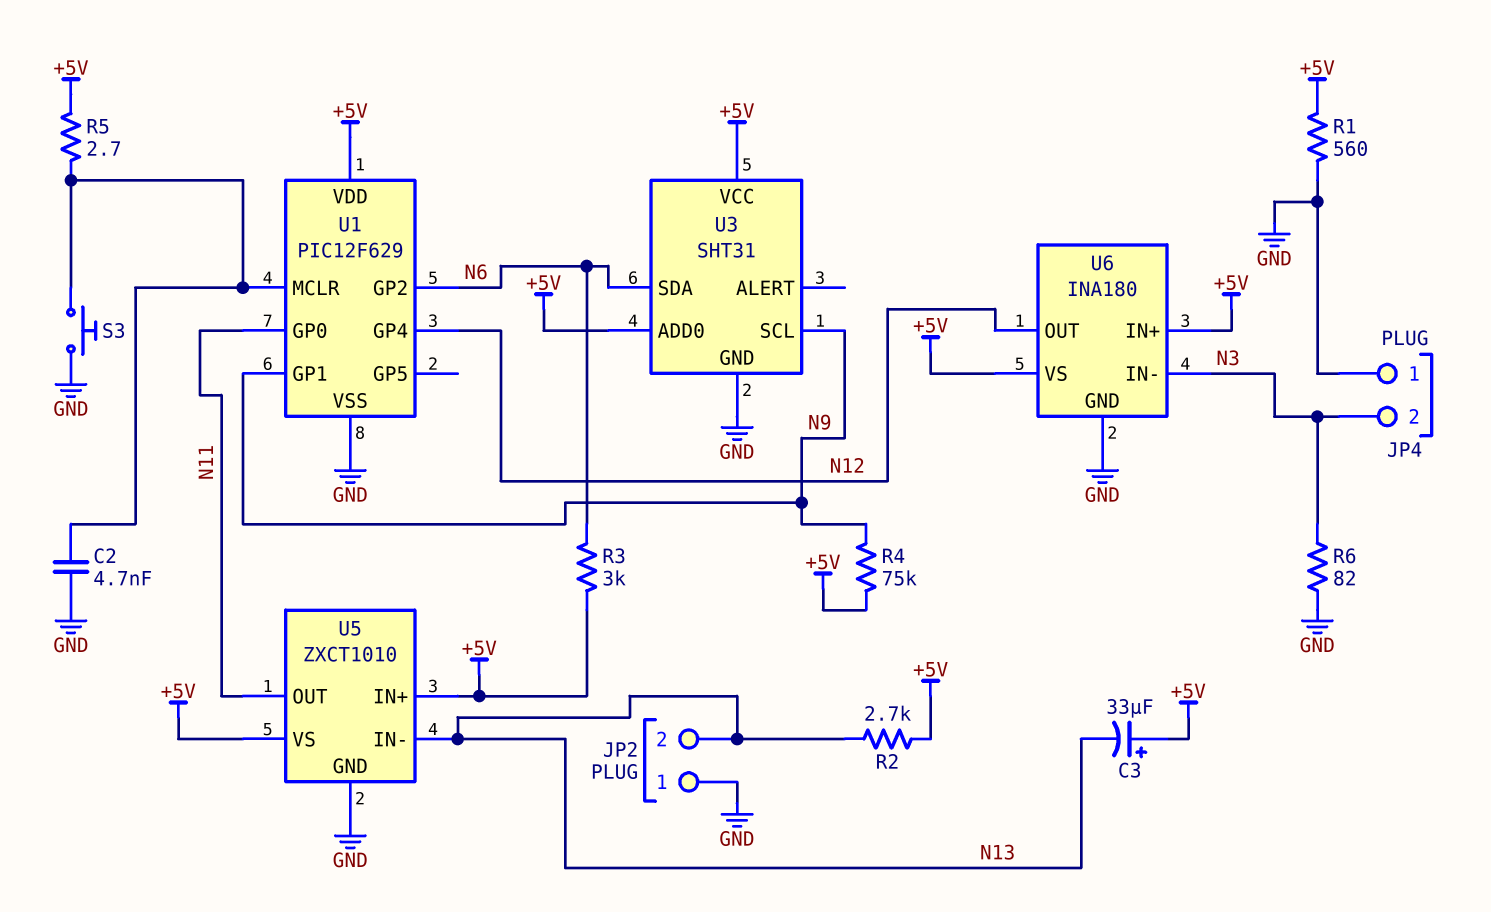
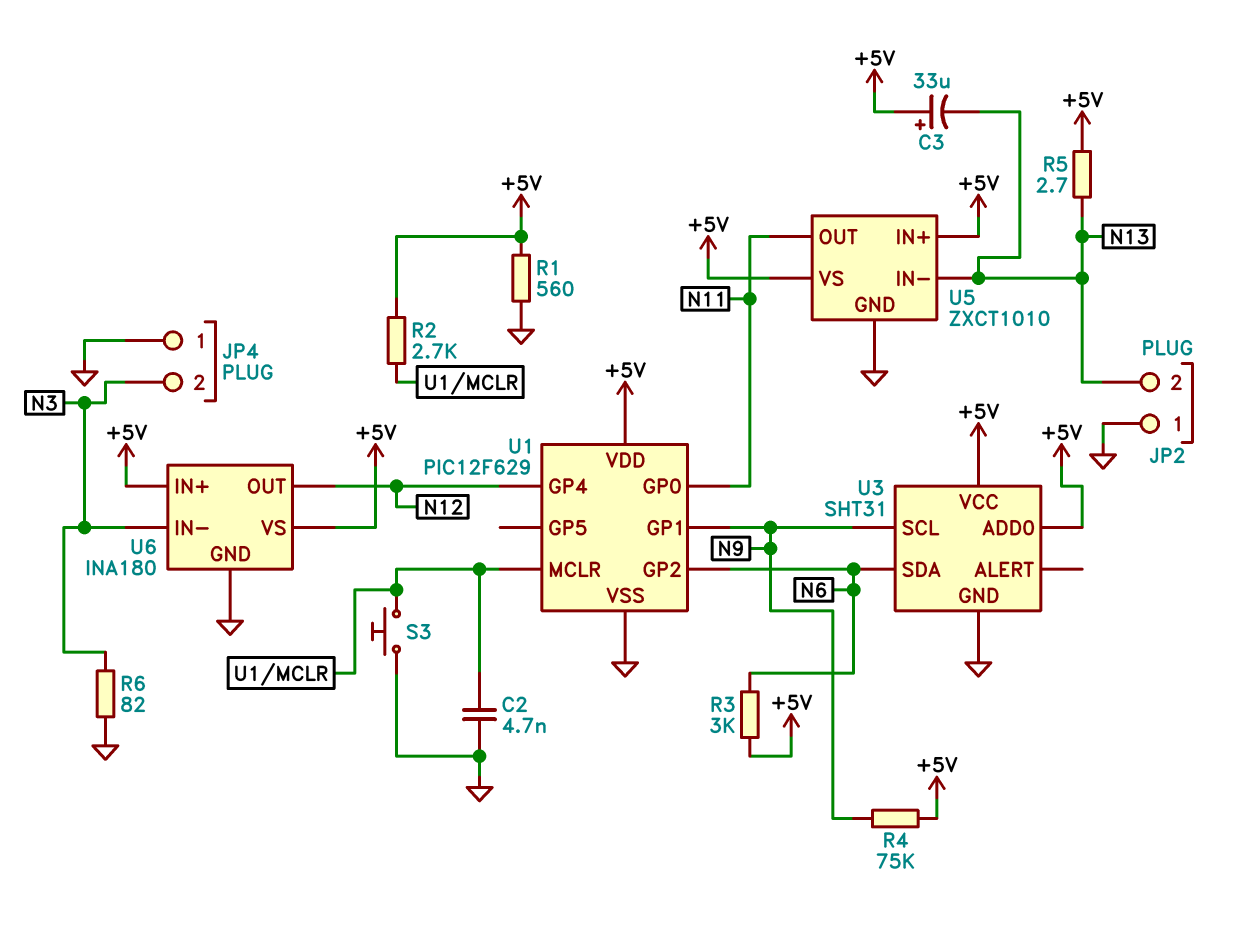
R2: 2.7k (+5V, N13) -> 2.7k (+5V, U1/MCLR)
R5: 2.7 (+5V, U1/MCLR) -> 2.7 (+5V, N13)

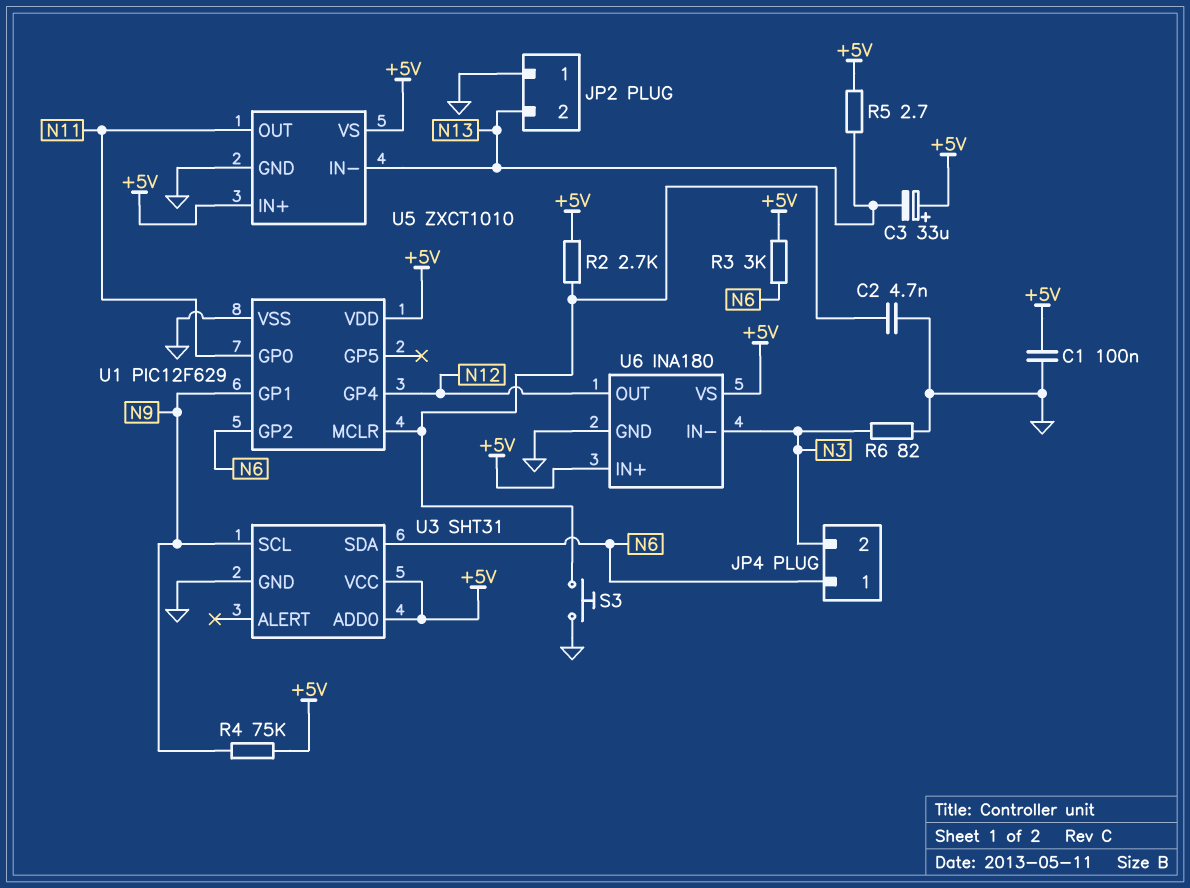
C1: none -> 100nF (+5V, GND)
JP4 pin 1: GND -> N6
R1: 560 (+5V, GND) -> none

